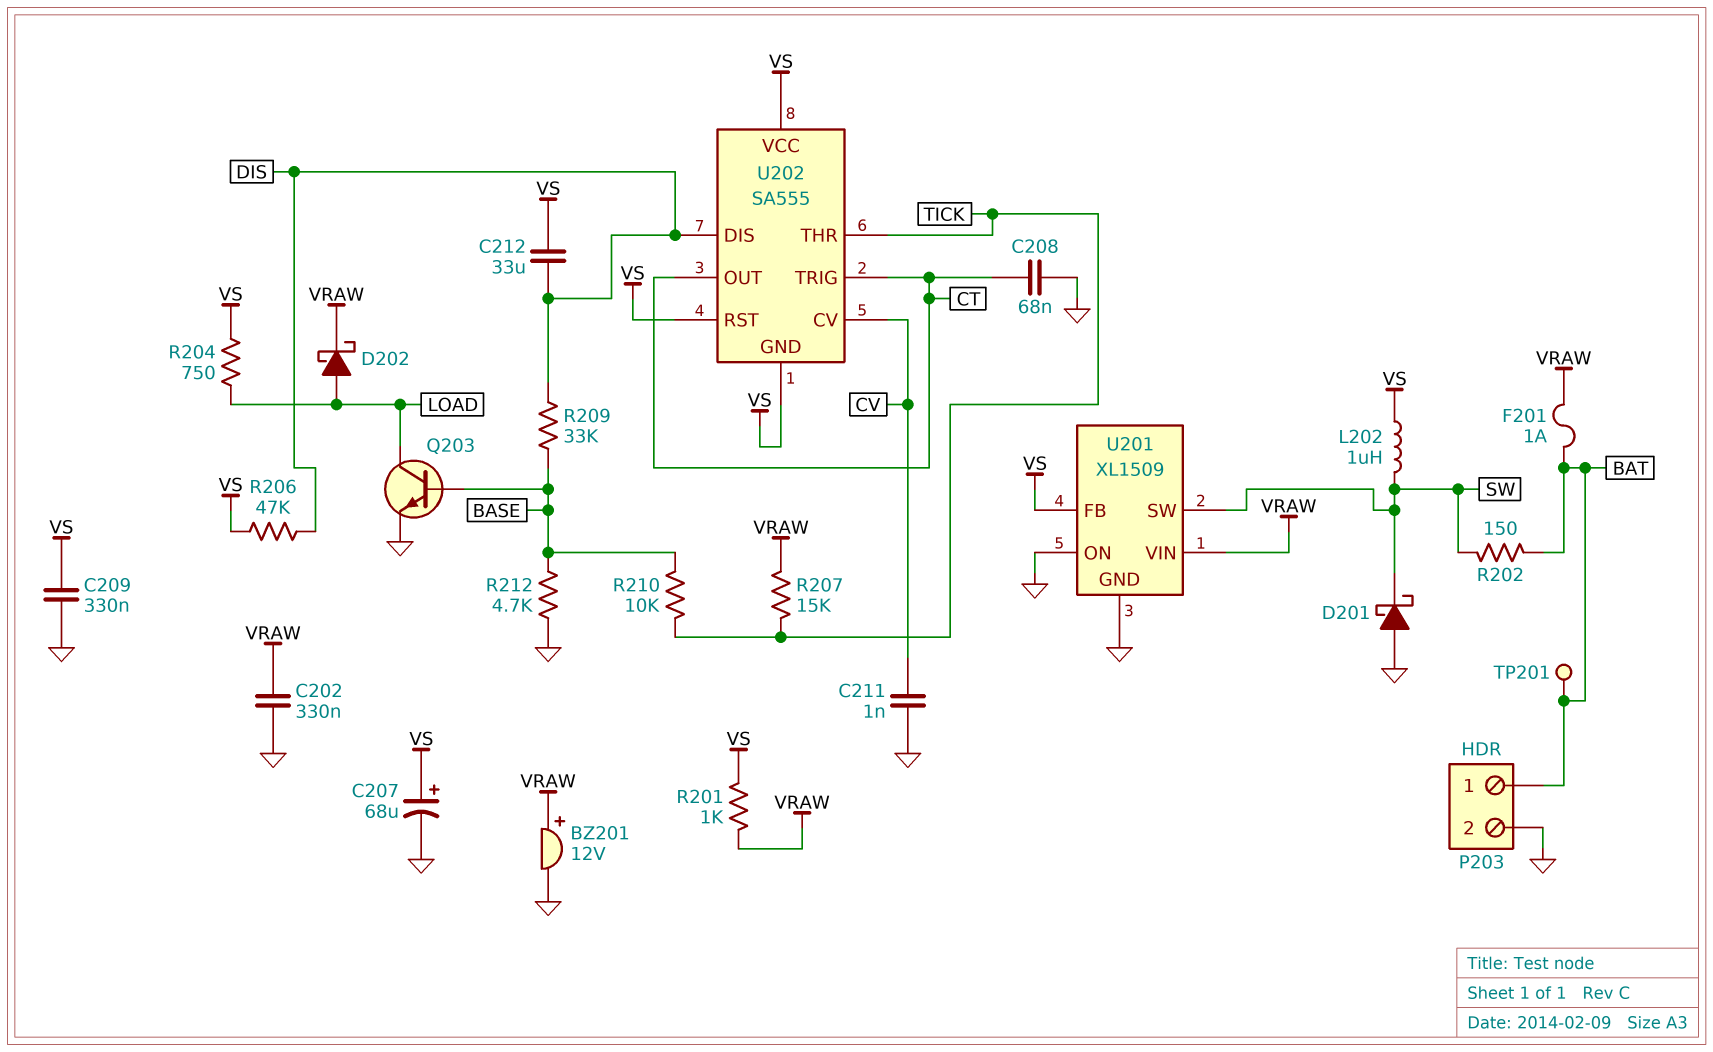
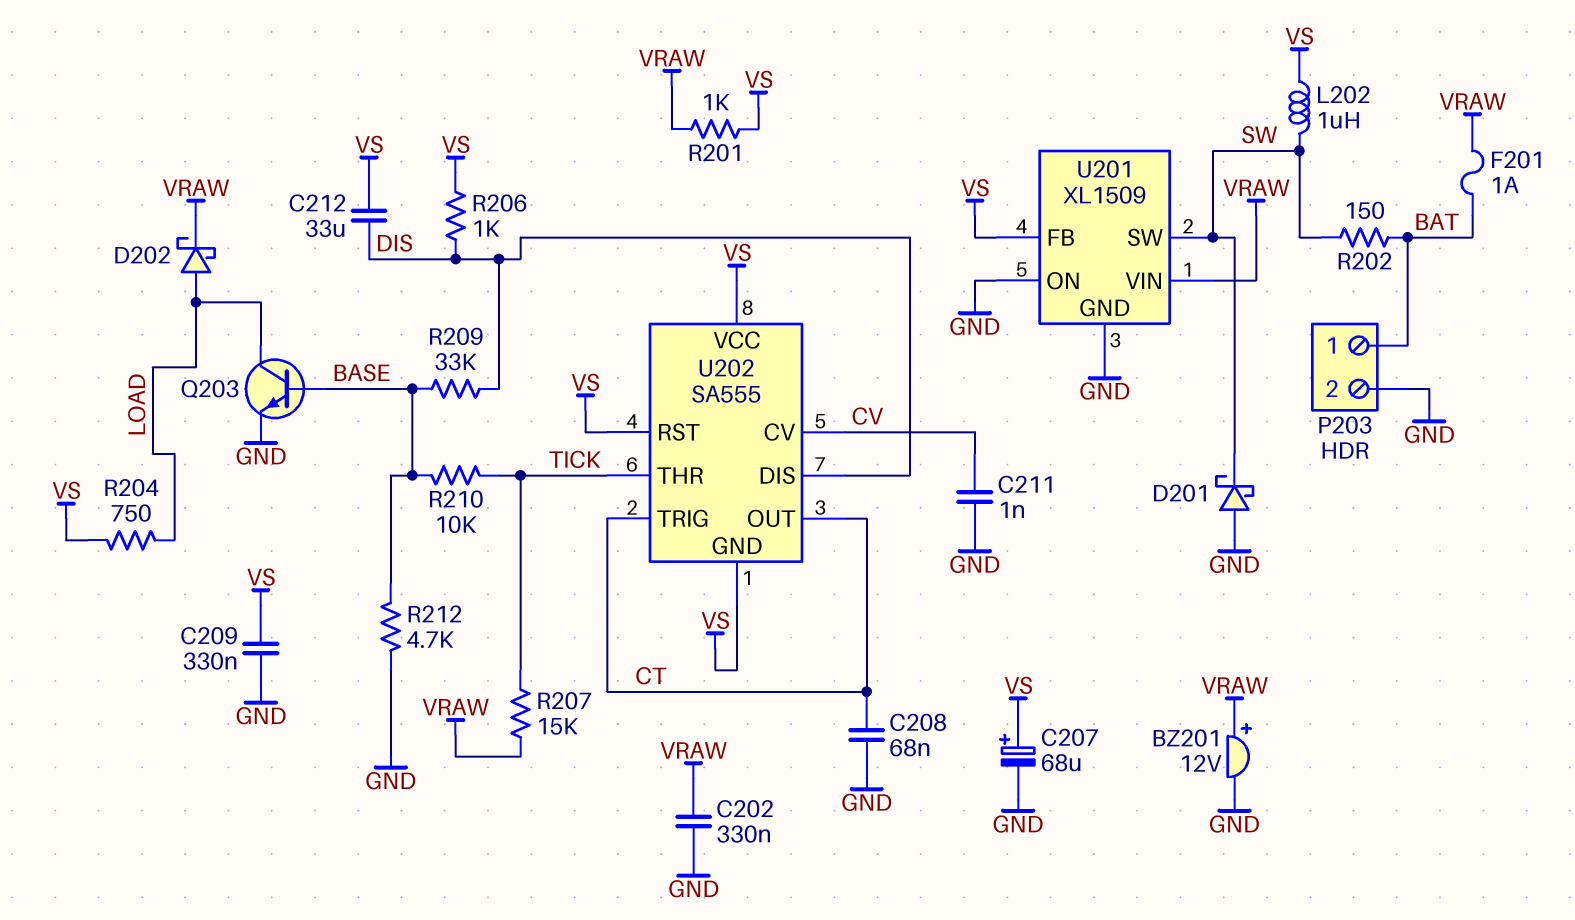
R206: 47k (DIS, VS) -> 1k (DIS, VS)
TP201: test point (BAT) -> none

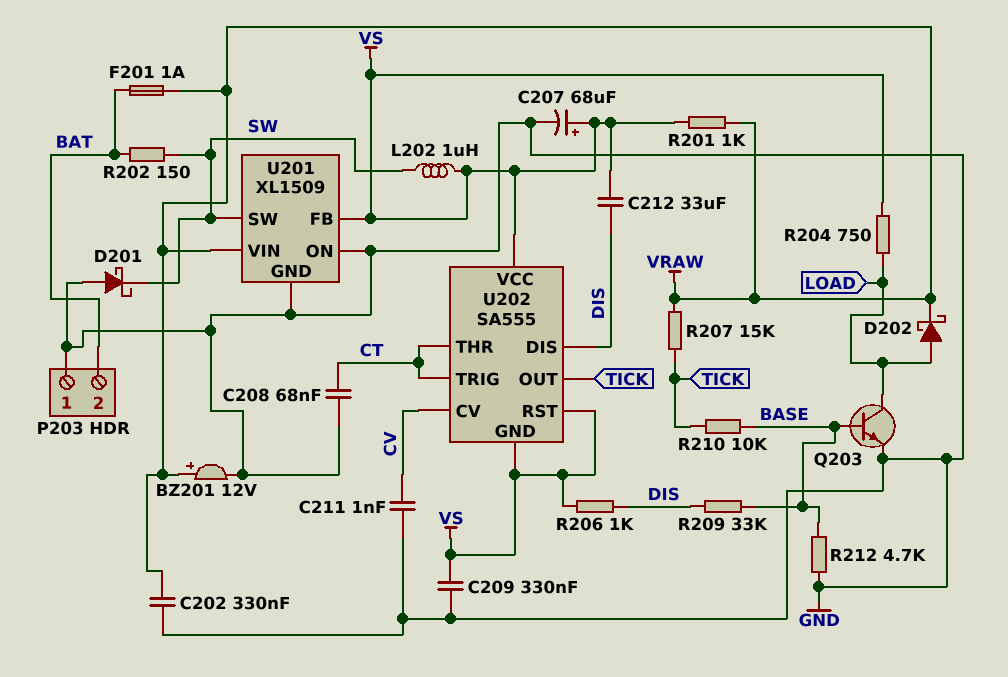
P203 pin 1: BAT -> GND
P203 pin 2: GND -> BAT
U202 pin OUT: CT -> TICK
U202 pin THR: TICK -> CT

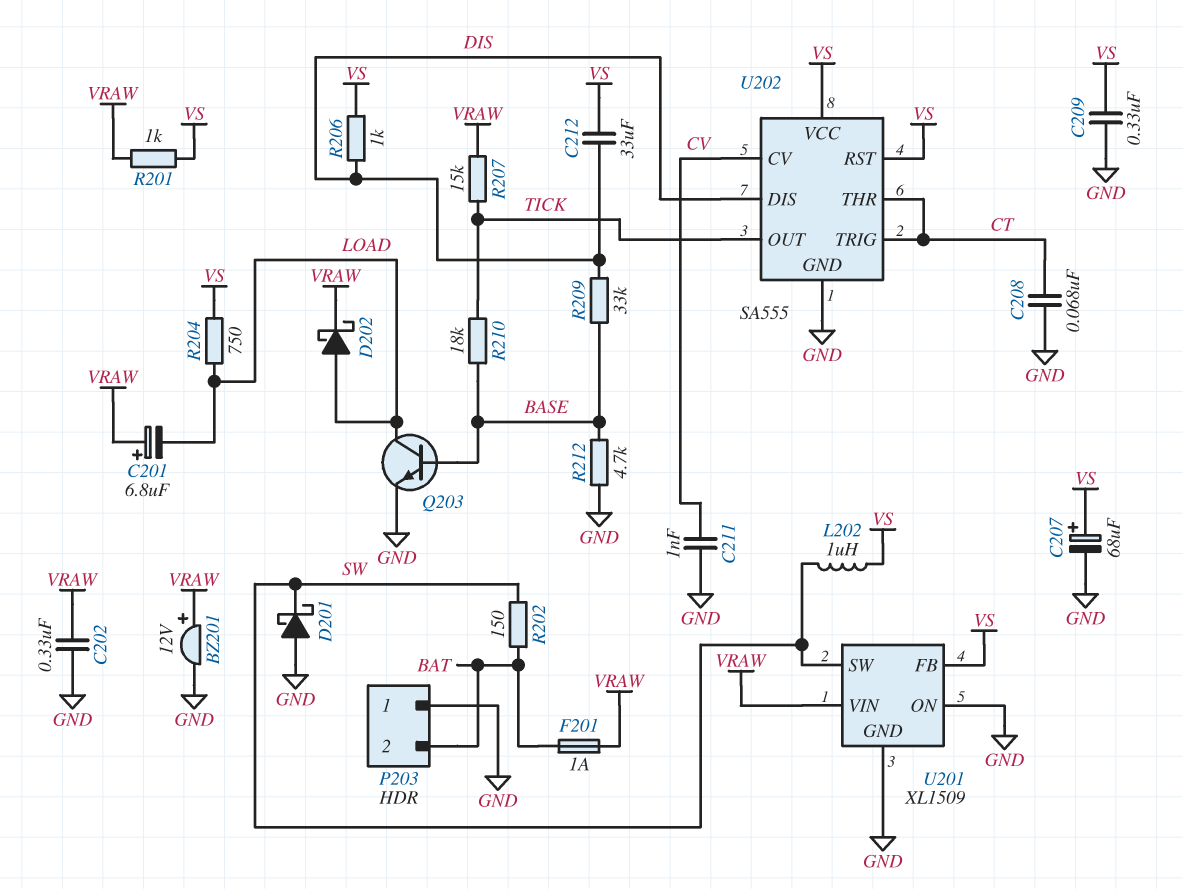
C201: none -> 6.8uF (plus VRAW, minus LOAD)
R210: 10k (BASE, TICK) -> 18k (BASE, TICK)
U202 pin GND: VS -> GND

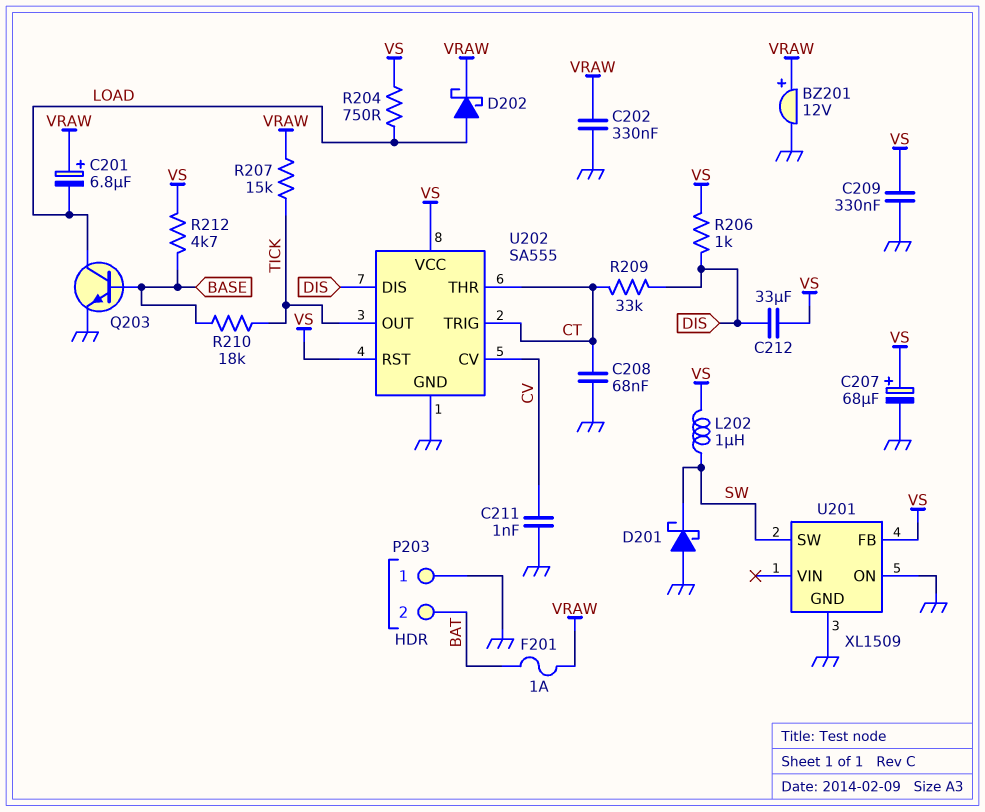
R201: 1k (VRAW, VS) -> none
R202: 150 (BAT, SW) -> none
R209: 33k (BASE, DIS) -> 33k (CT, DIS)
R212: 4.7k (BASE, GND) -> 4.7k (BASE, VS)
U201 pin VIN: VRAW -> none

